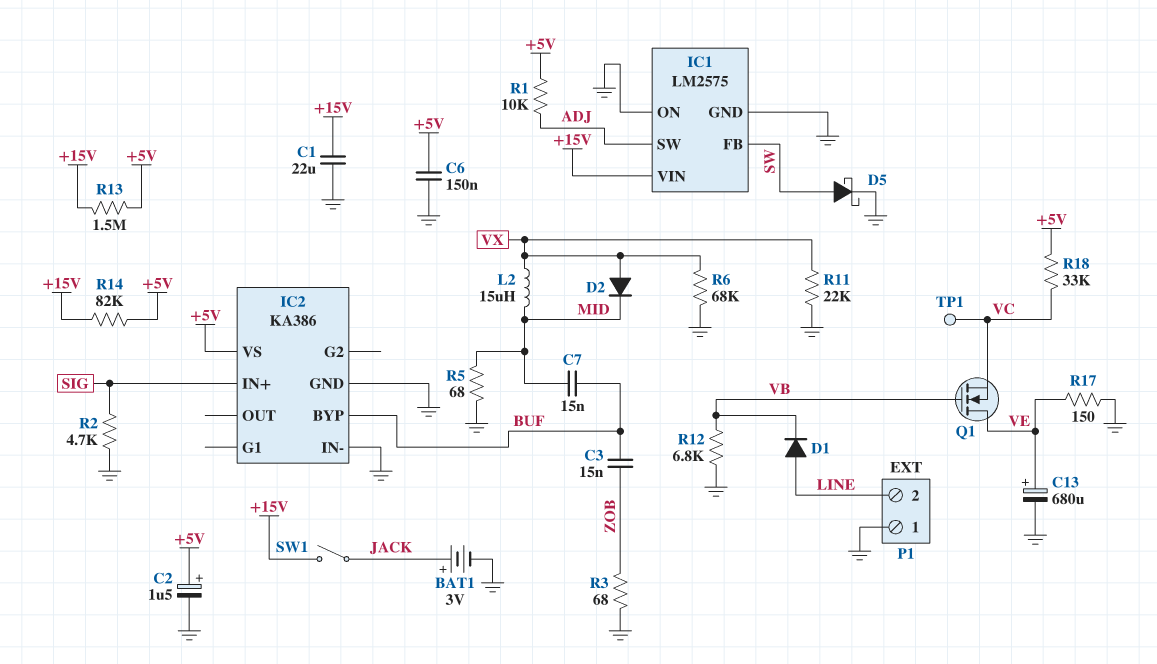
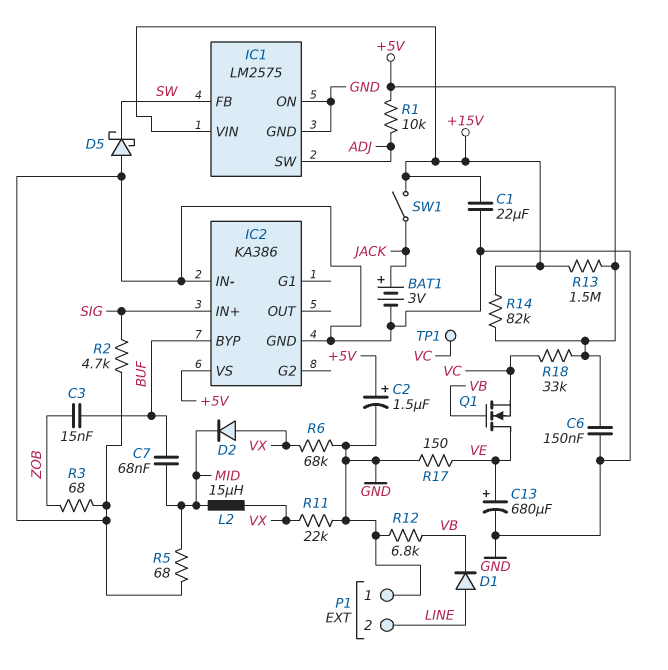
C7: 15nF (BUF, MID) -> 68nF (BUF, MID)
D5: schottky (A SW, K GND) -> schottky (A GND, K SW)

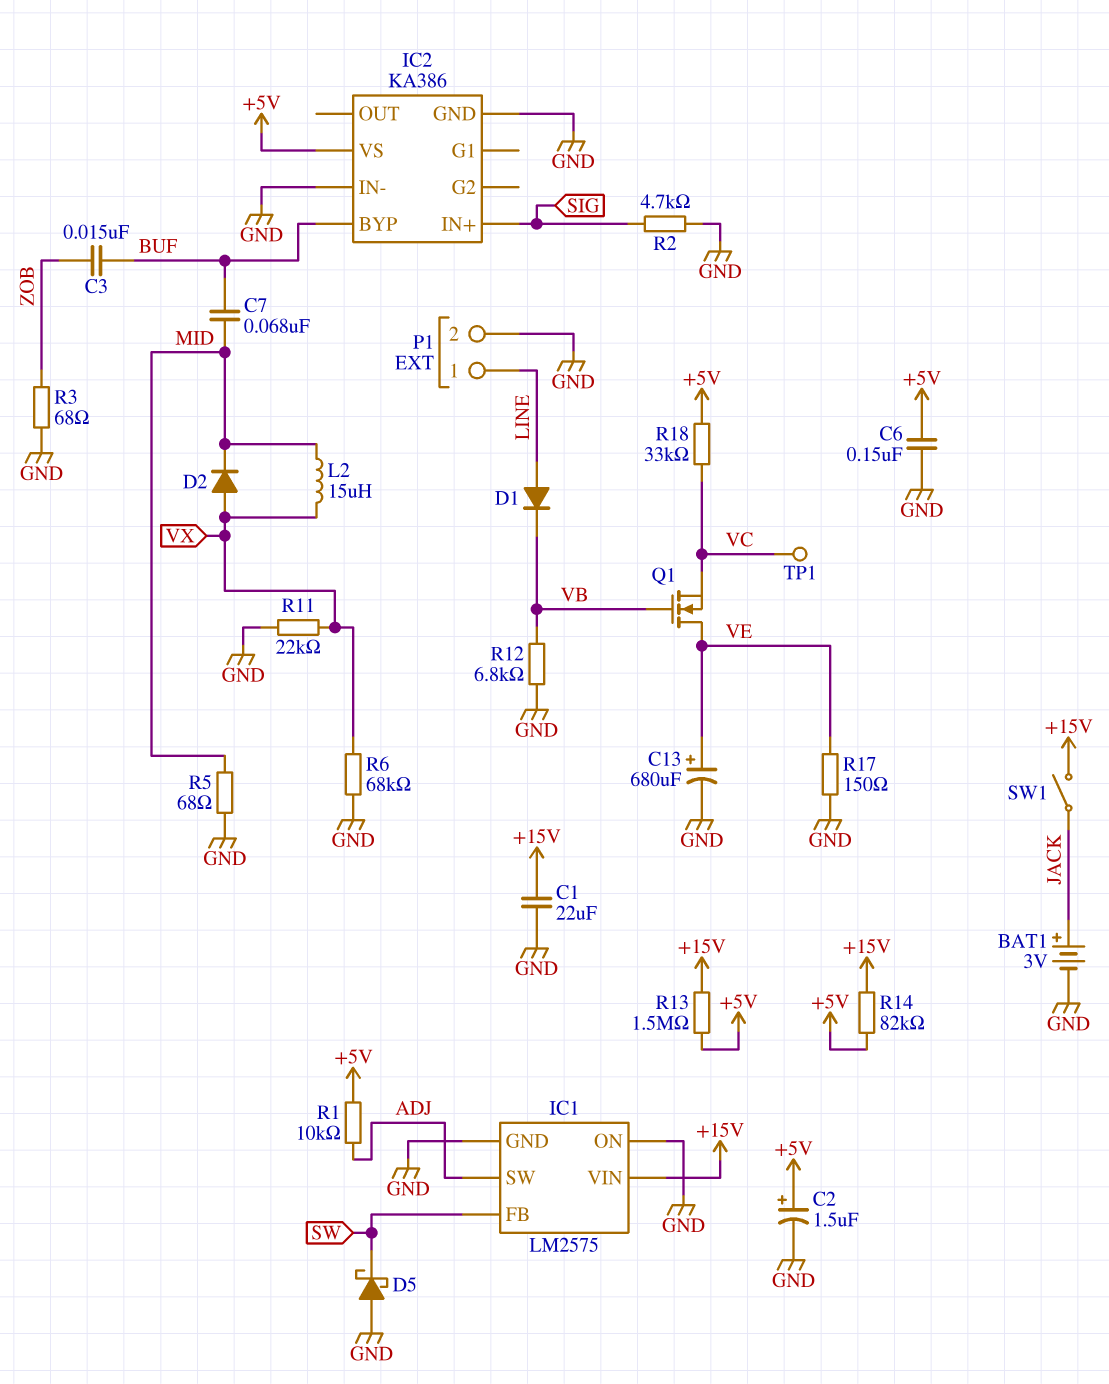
P1 pin 1: GND -> LINE
P1 pin 2: LINE -> GND

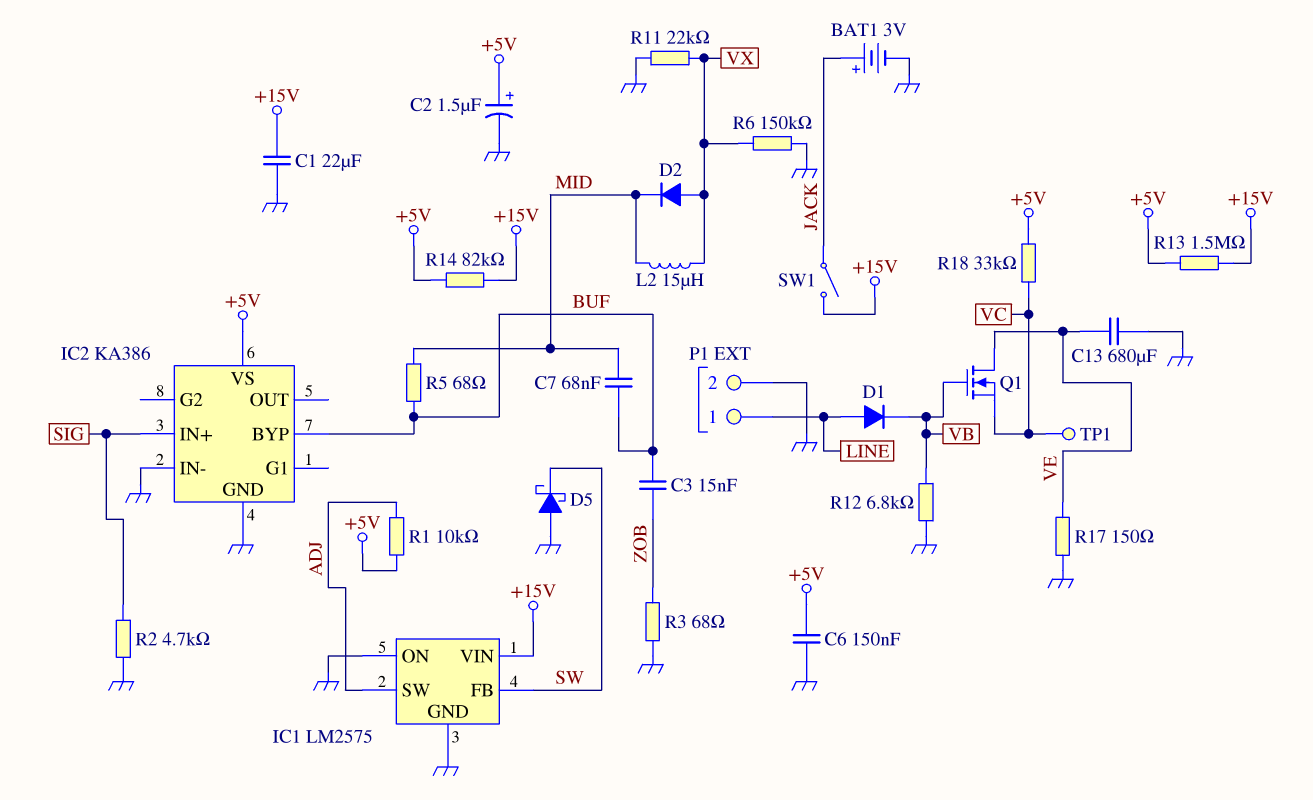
C13: 680uF (plus VE, minus GND) -> 680uF (GND, VE)
R5: 68 (GND, MID) -> 68 (BUF, MID)
R6: 68k (GND, VX) -> 150k (GND, VX)

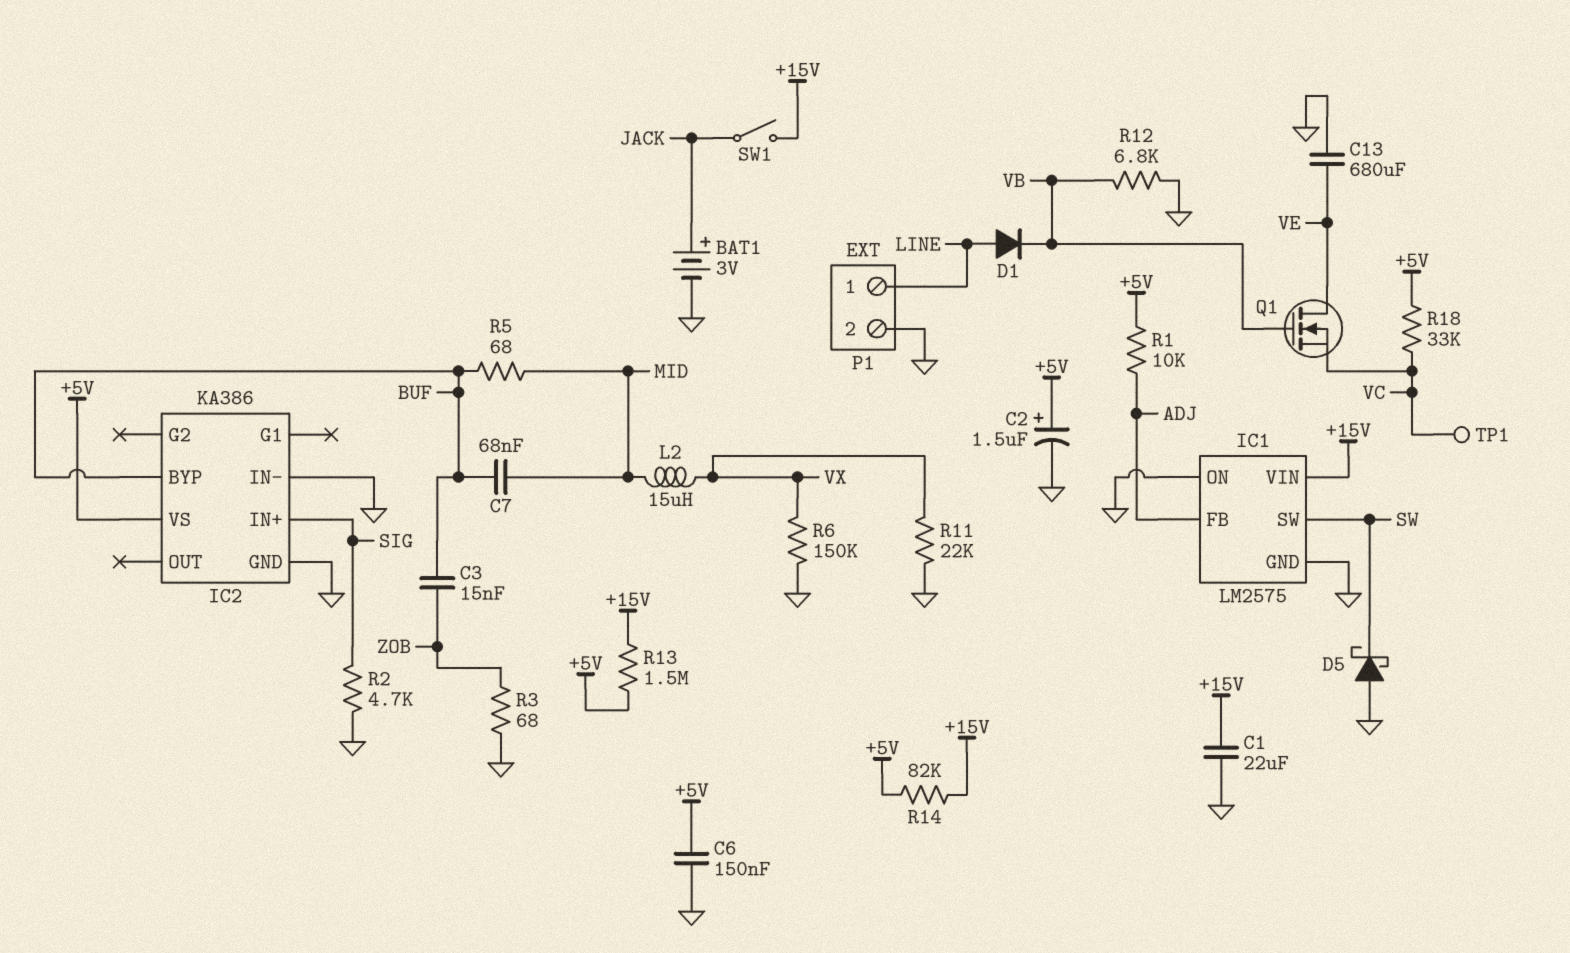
D2: diode (A VX, K MID) -> none
IC1 pin FB: SW -> ADJ
IC1 pin SW: ADJ -> SW
R17: 150 (GND, VE) -> none

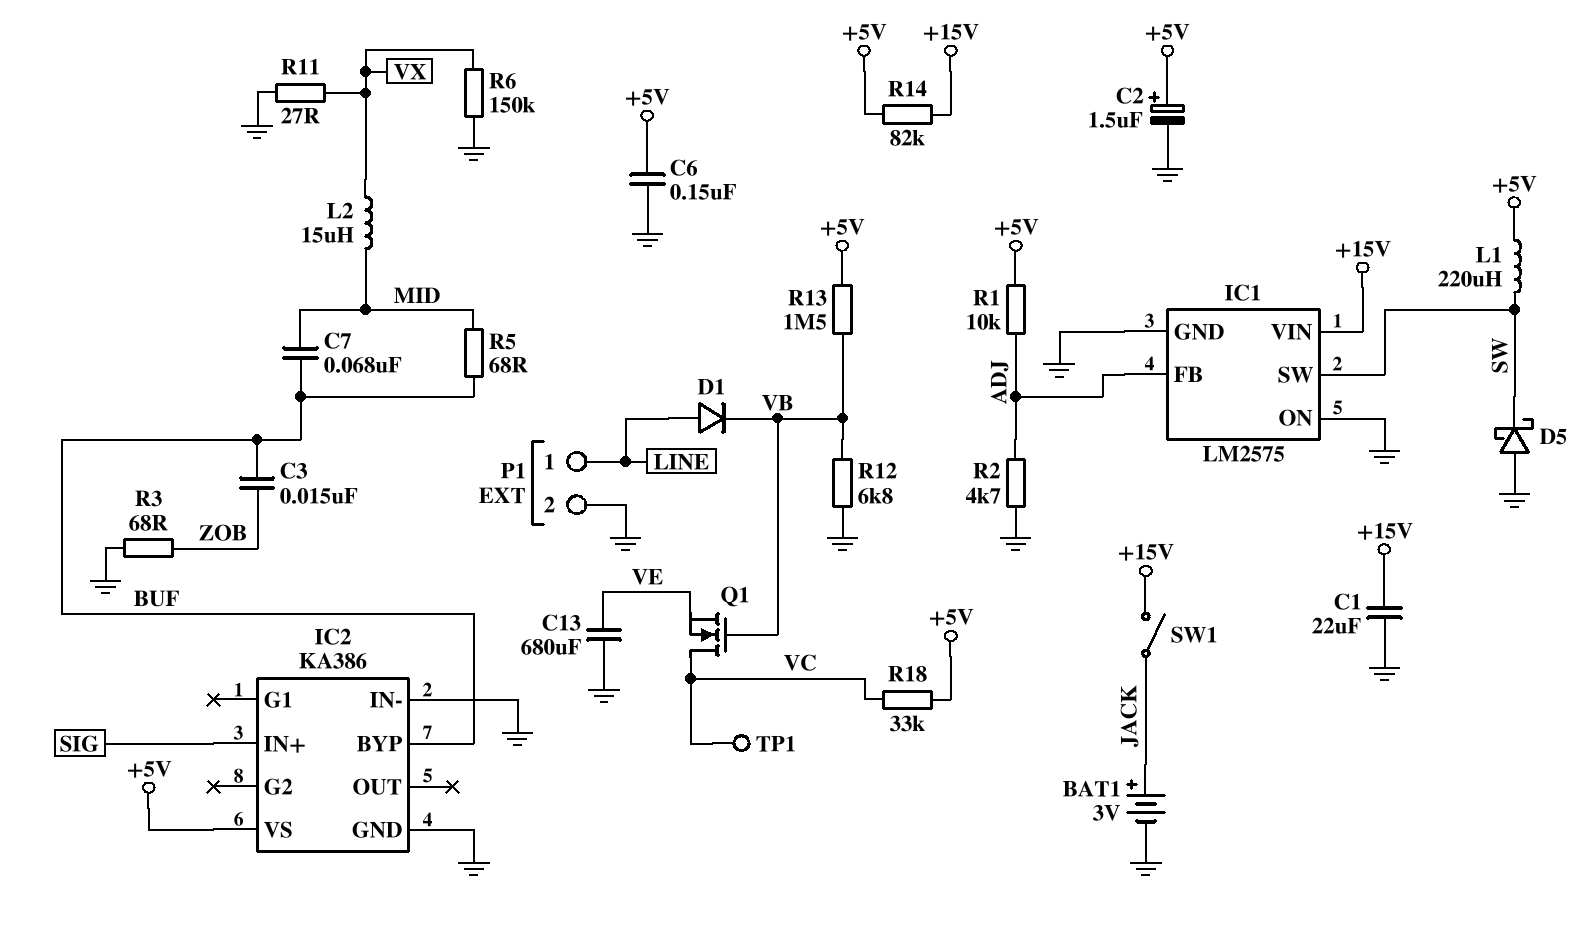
L1: none -> 220uH (+5V, SW)
Q1: NMOS (G VB, D VE, S VC) -> NMOS (G VB, D VC, S VE)
R2: 4.7k (GND, SIG) -> 4.7k (ADJ, GND)
R11: 22k (GND, VX) -> 27 (GND, VX)
R13: 1.5M (+5V, +15V) -> 1.5M (+5V, VB)

